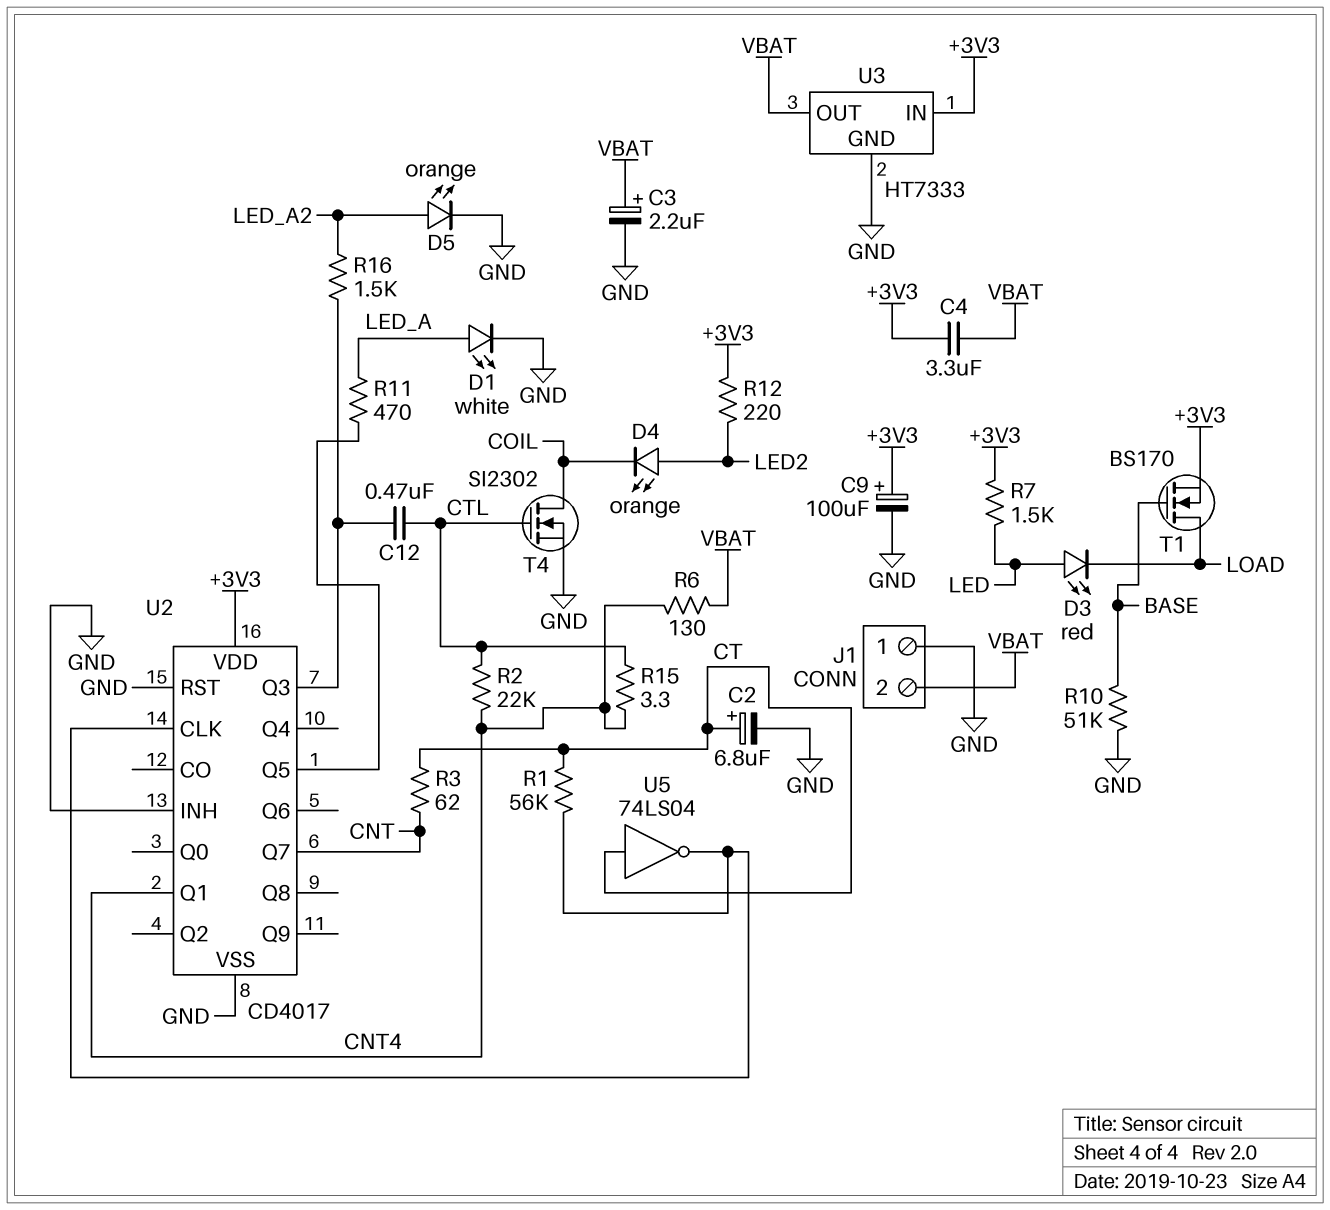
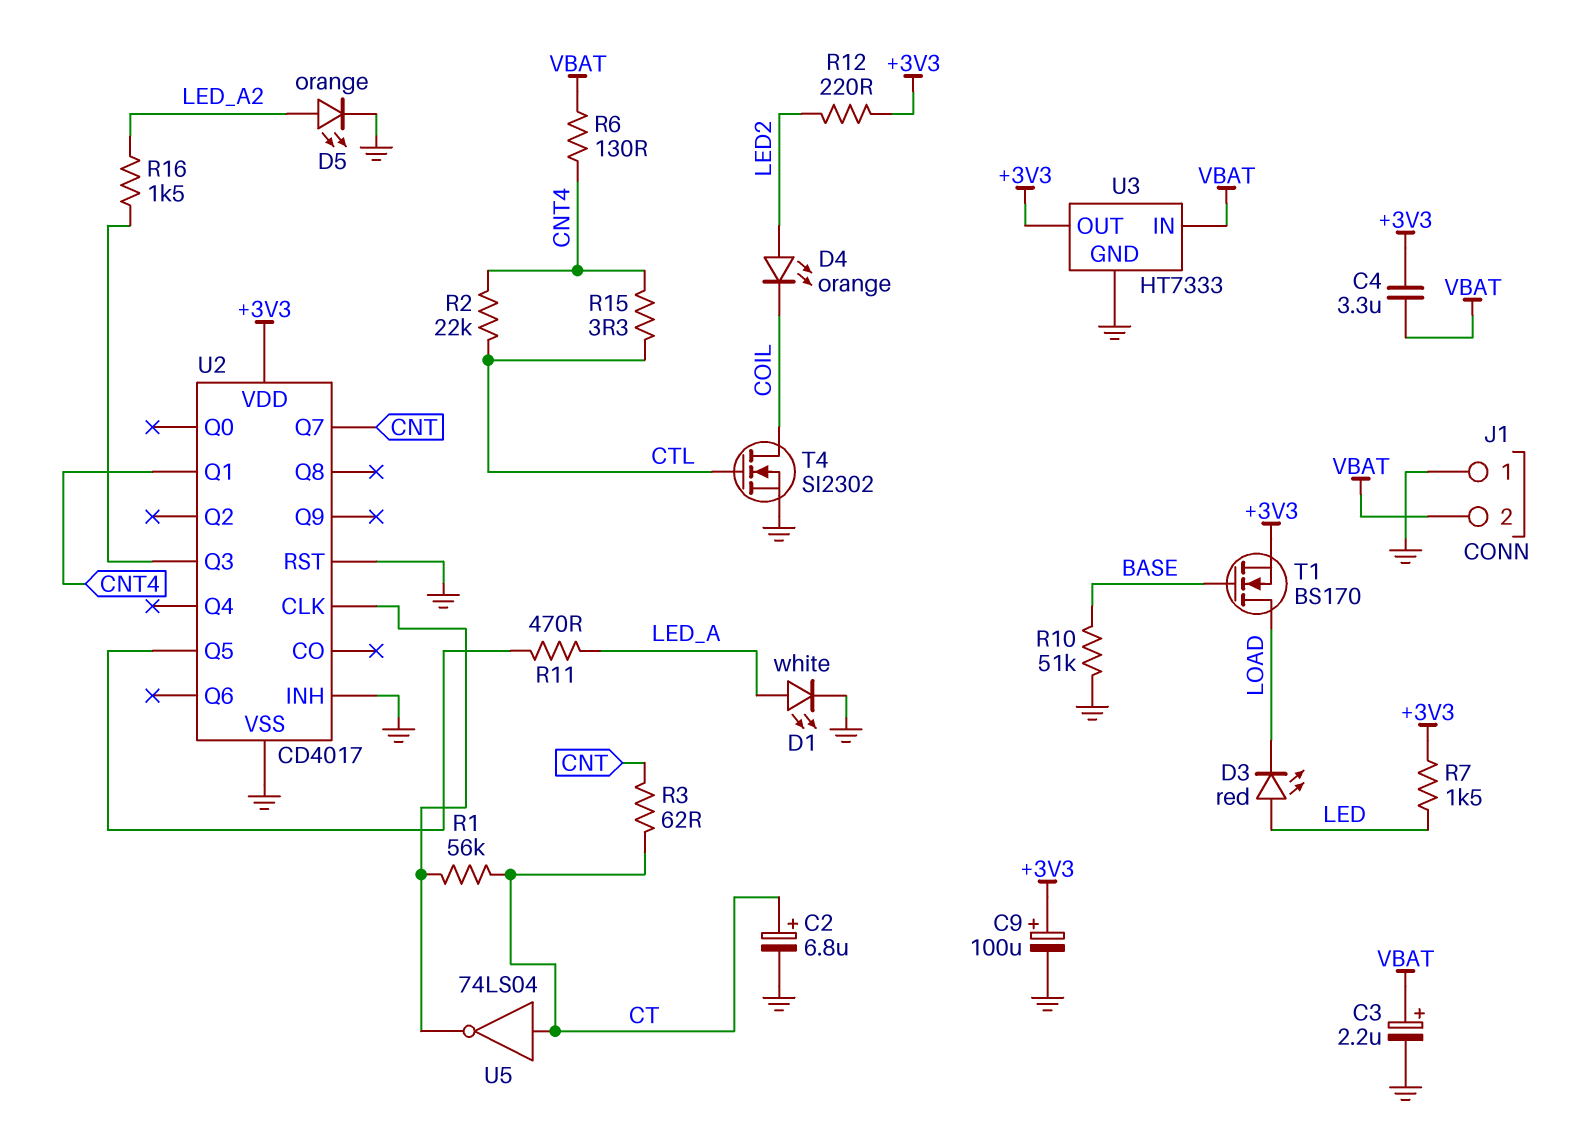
C12: 470nF (CTL, U2/Q3) -> none
U3 pin IN: +3V3 -> VBAT
U3 pin OUT: VBAT -> +3V3

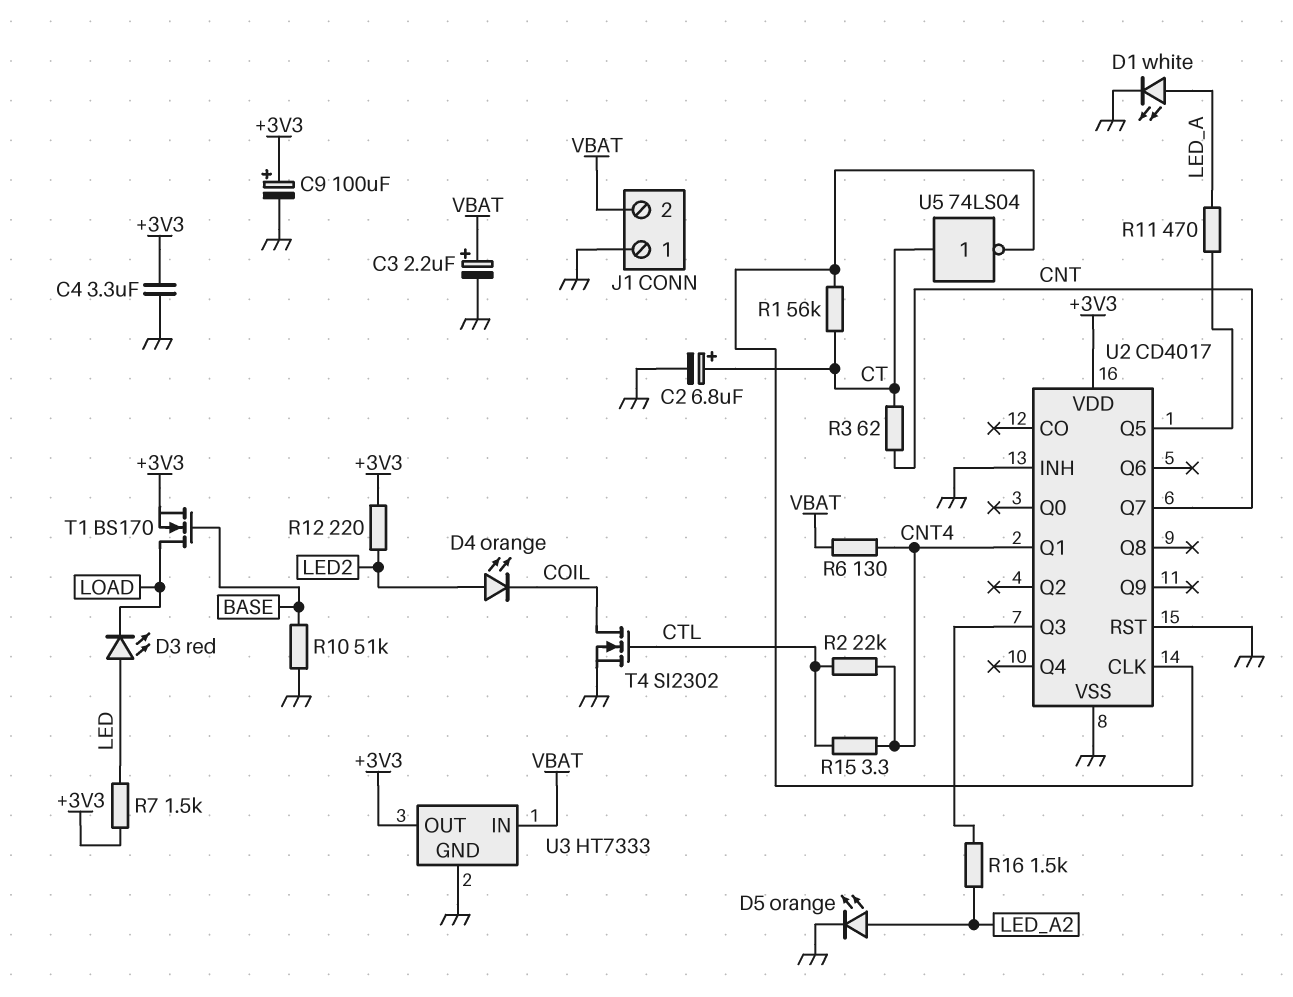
C4: 3.3uF (+3V3, VBAT) -> 3.3uF (+3V3, GND)

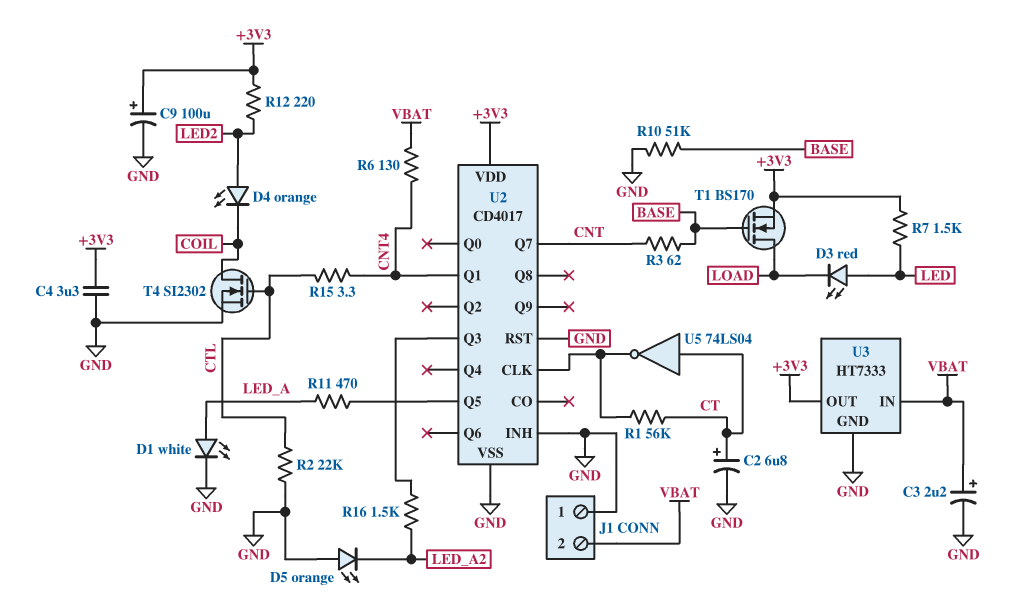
D5: LED orange (A LED_A2, K GND) -> LED orange (A GND, K LED_A2)
R2: 22k (CNT4, CTL) -> 22k (CTL, GND)
R3: 62 (CNT, CT) -> 62 (BASE, CNT)

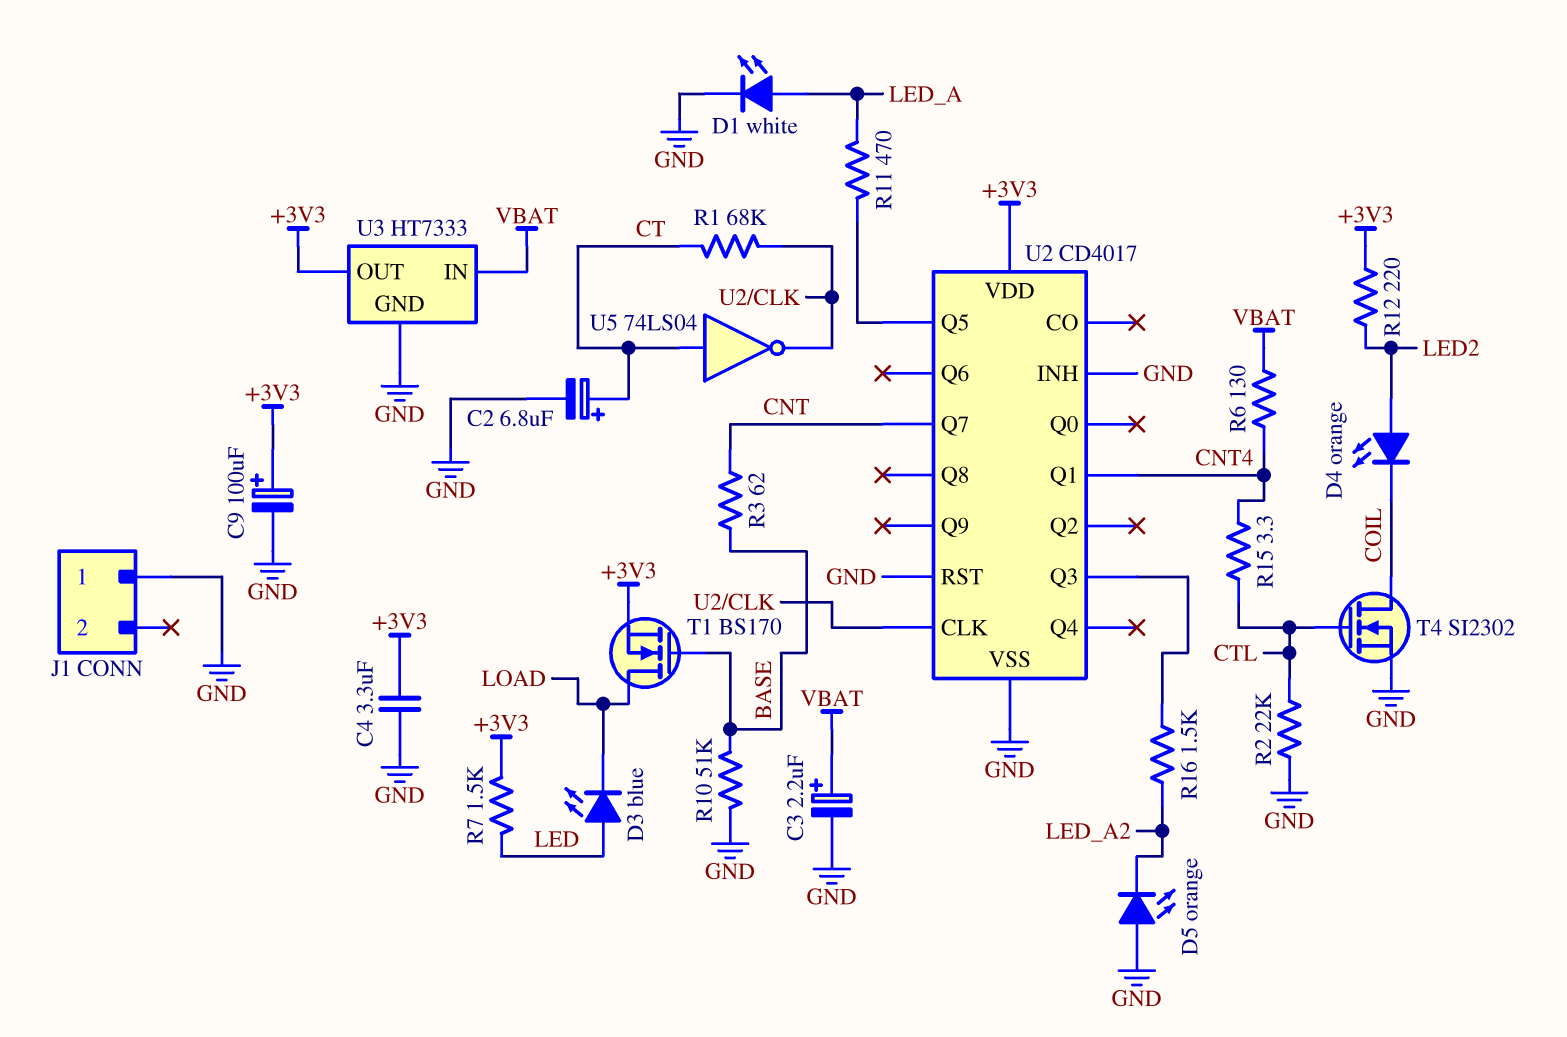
D3: LED red (A LED, K LOAD) -> LED blue (A LED, K LOAD)
J1 pin 2: VBAT -> none
R1: 56k (CT, U2/CLK) -> 68k (CT, U2/CLK)

